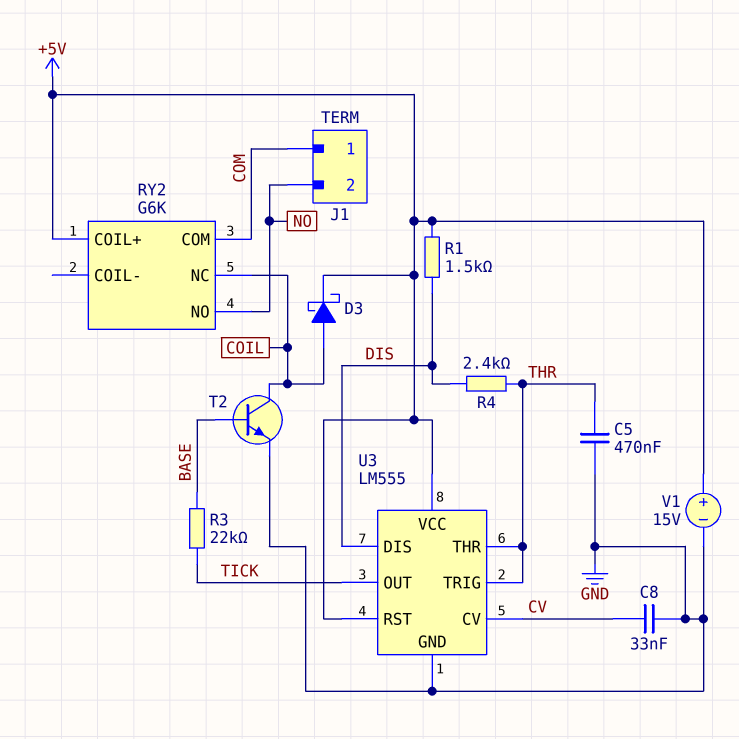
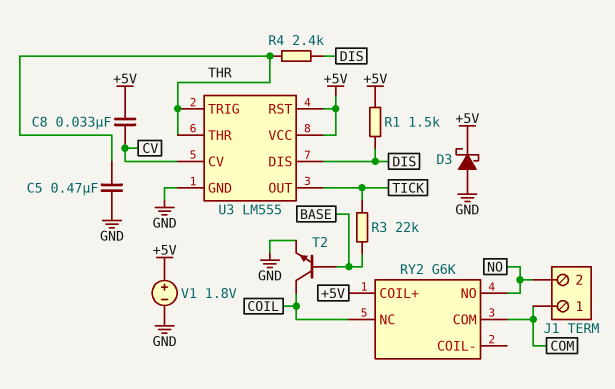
C8: 33nF (CV, GND) -> 33nF (+5V, CV)
D3: schottky (A COIL, K +5V) -> schottky (A GND, K +5V)
V1: 15V (plus +5V, minus GND) -> 1.8V (plus +5V, minus GND)

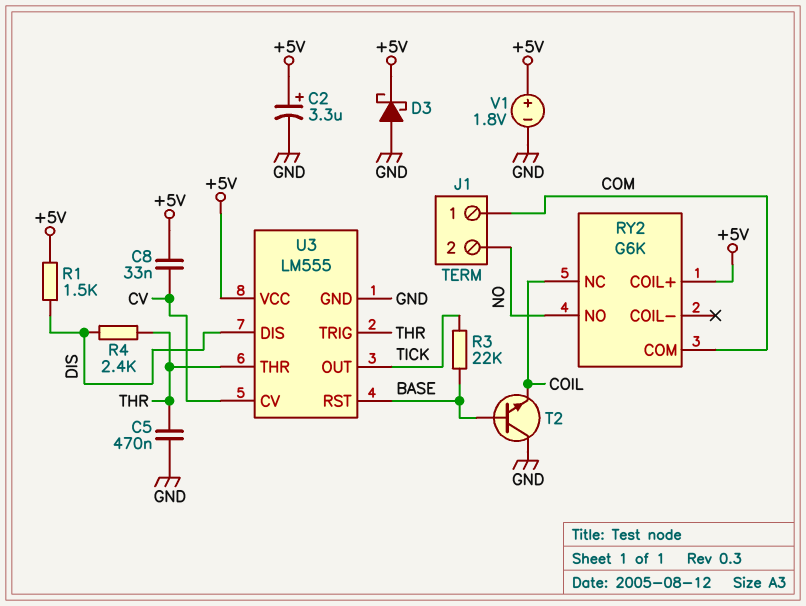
C2: none -> 3.3uF (plus +5V, minus GND)
T2: NPN (B BASE, C COIL, E GND) -> NPN (B BASE, C GND, E COIL)
U3 pin RST: +5V -> BASE

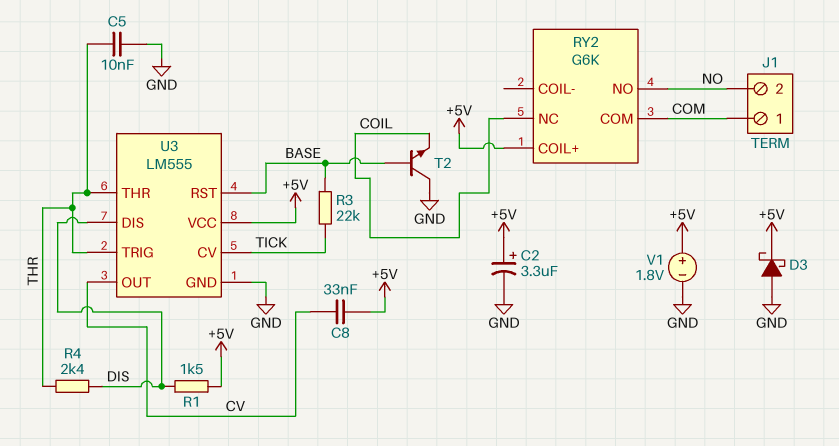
C5: 470nF (GND, THR) -> 10nF (GND, THR)
U3 pin CV: CV -> TICK
U3 pin OUT: TICK -> CV

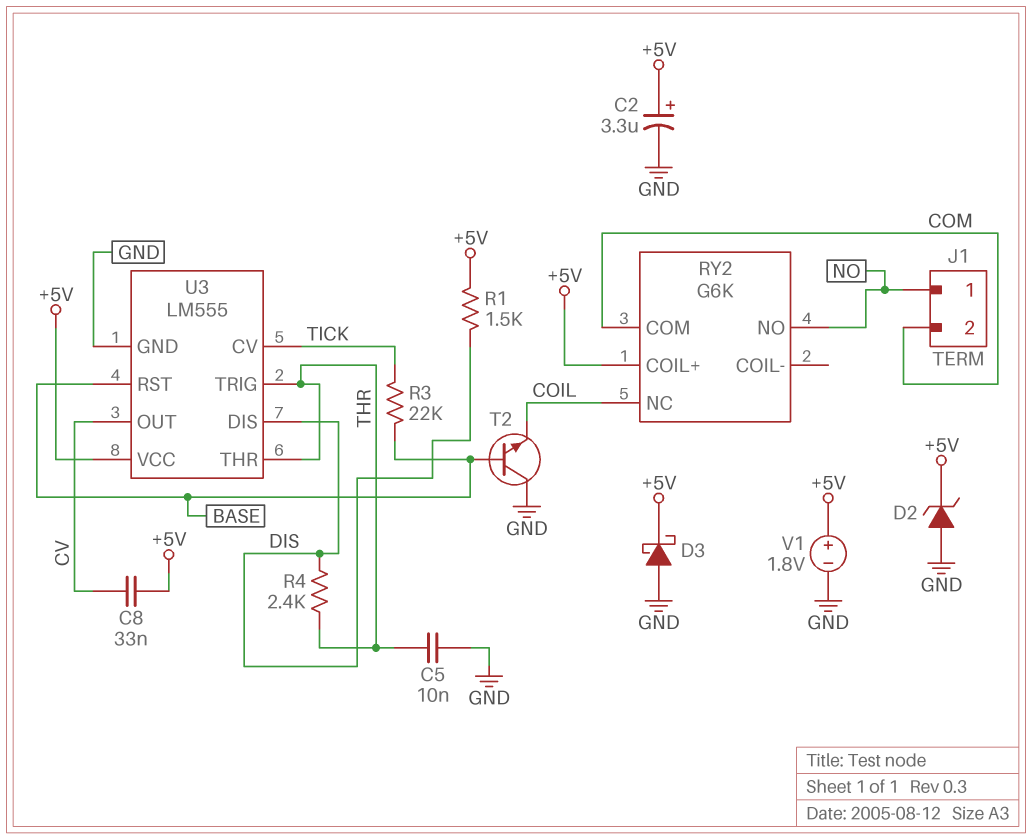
D2: none -> zener (A GND, K +5V)
J1 pin 1: COM -> NO
J1 pin 2: NO -> COM

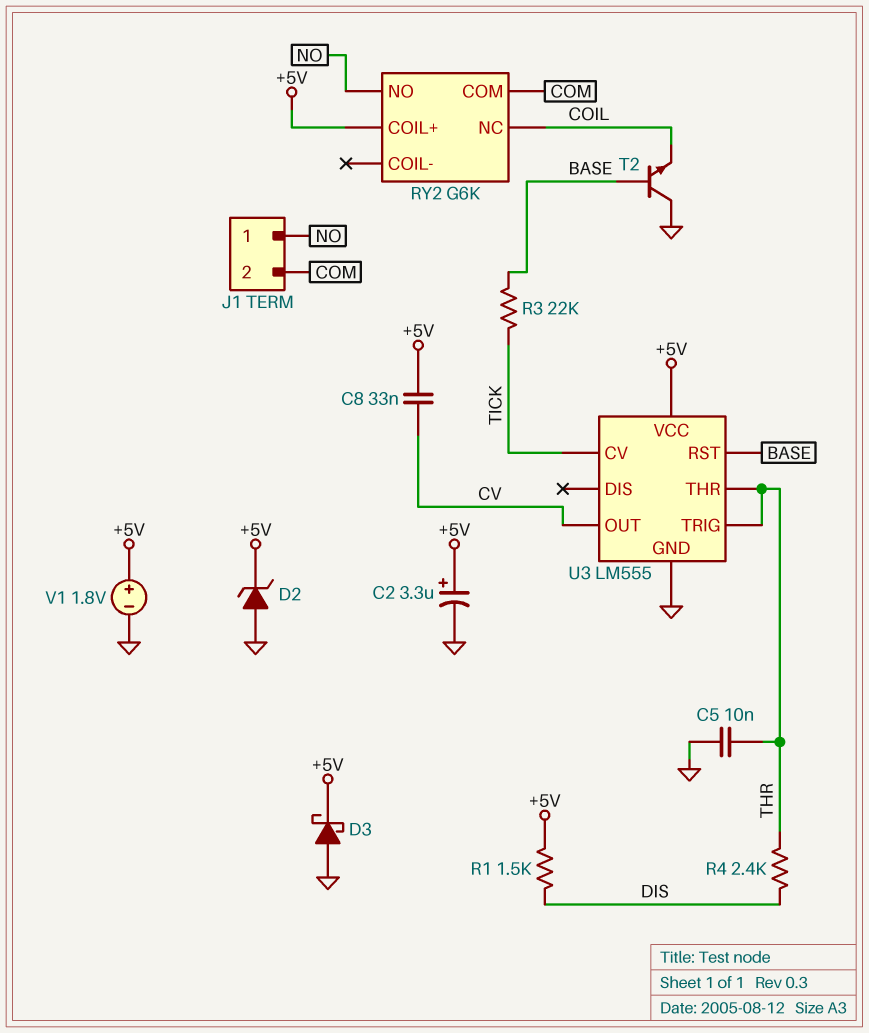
U3 pin DIS: DIS -> none

